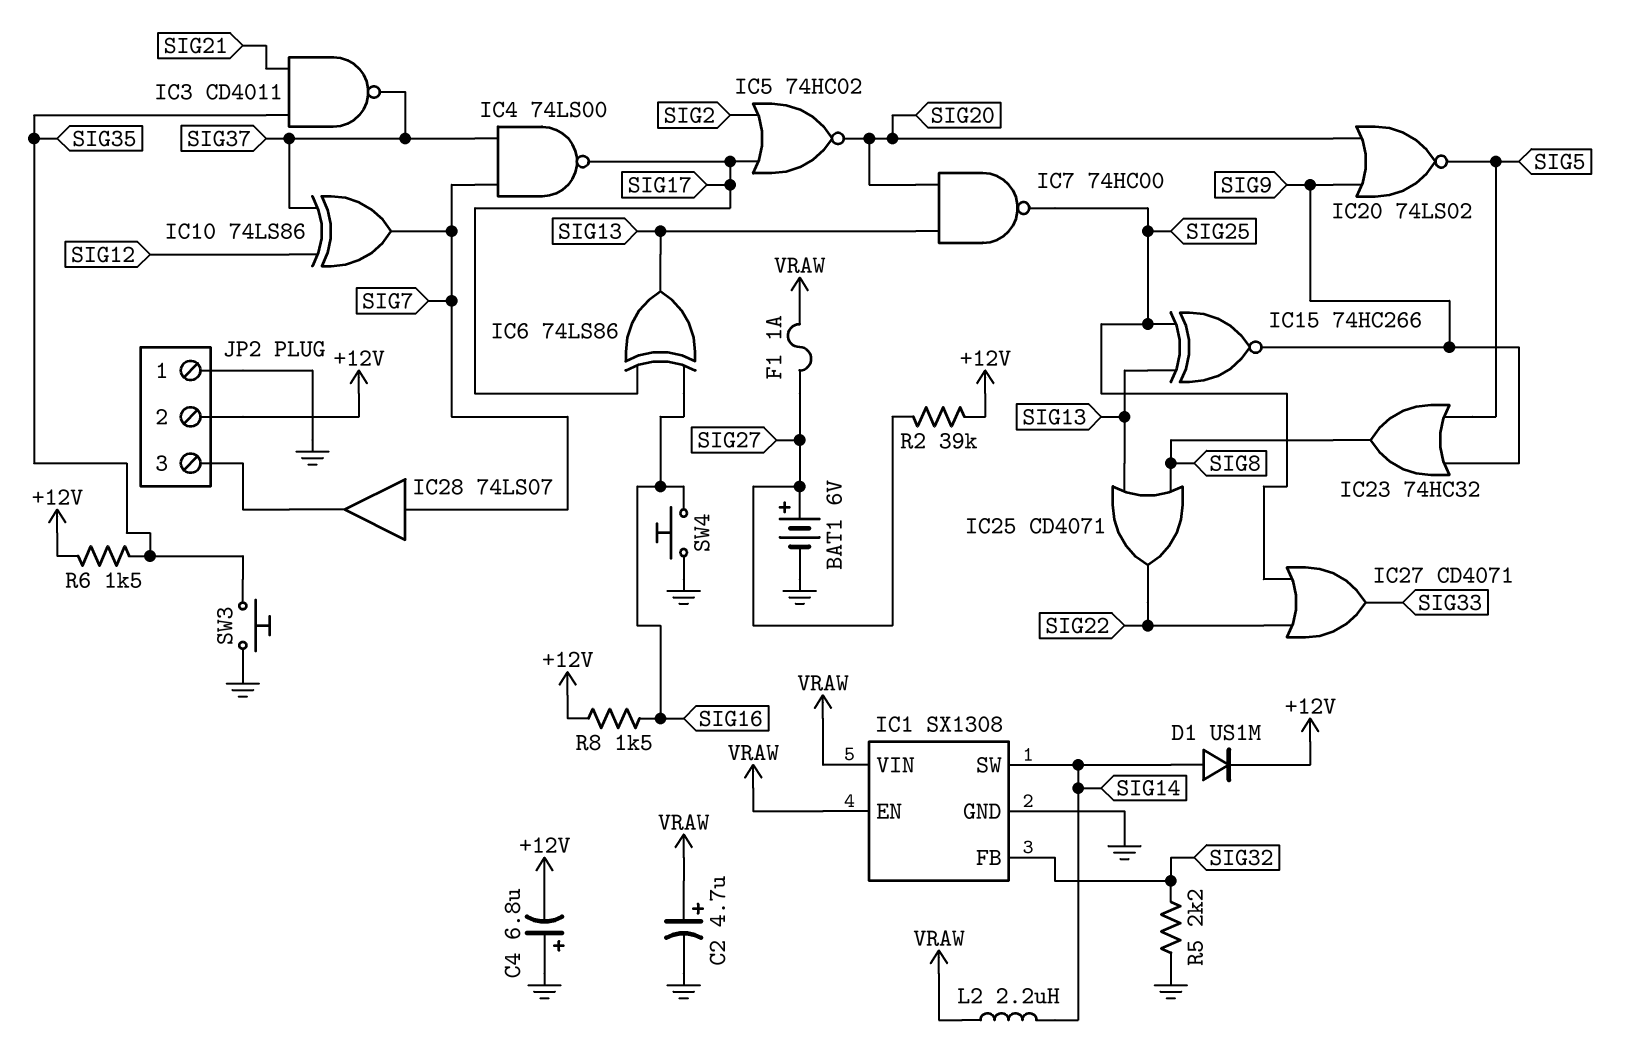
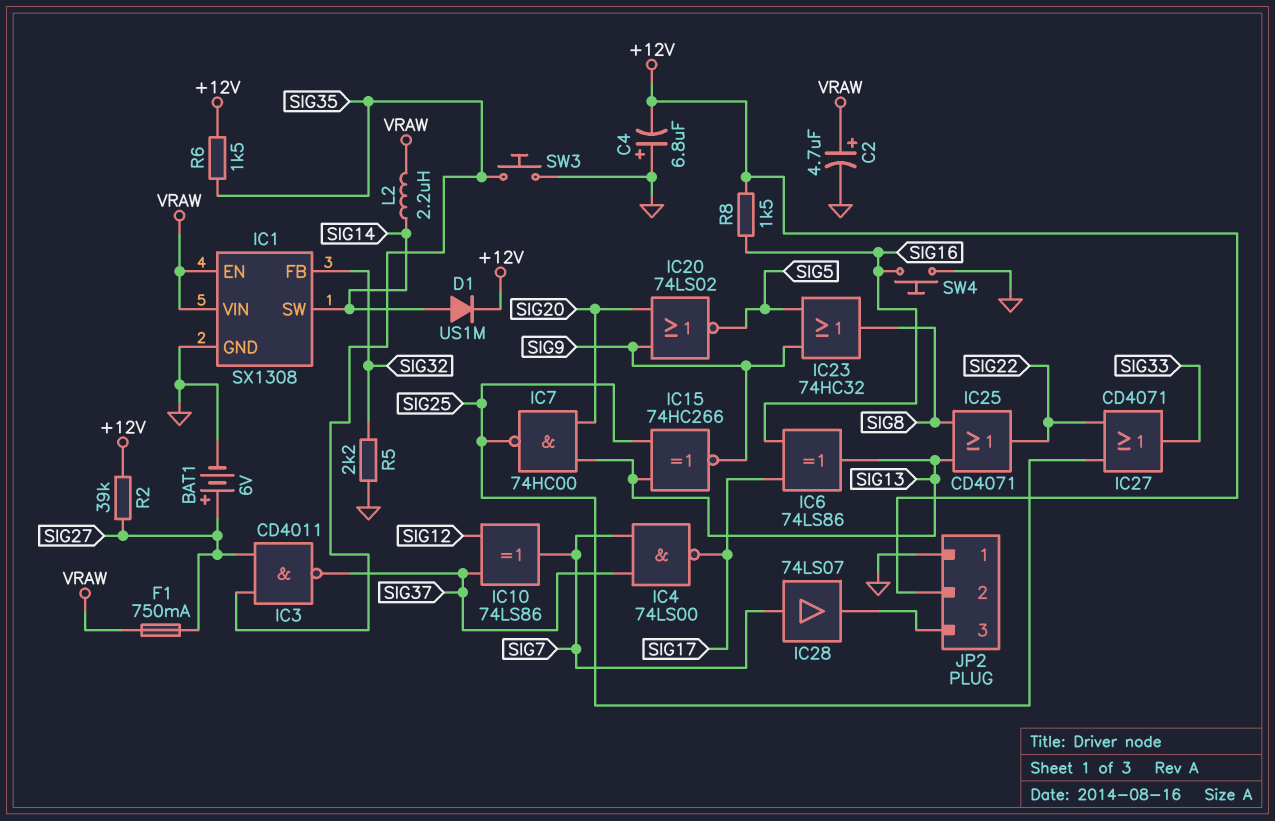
F1: 1A (SIG27, VRAW) -> 750mA (SIG27, VRAW)
IC3: NAND CD4011 (in SIG21, in SIG35, out SIG37) -> NAND CD4011 (in SIG27, in SIG35, out SIG37)
IC5: NOR 74HC02 (in SIG2, in SIG17, out SIG20) -> none

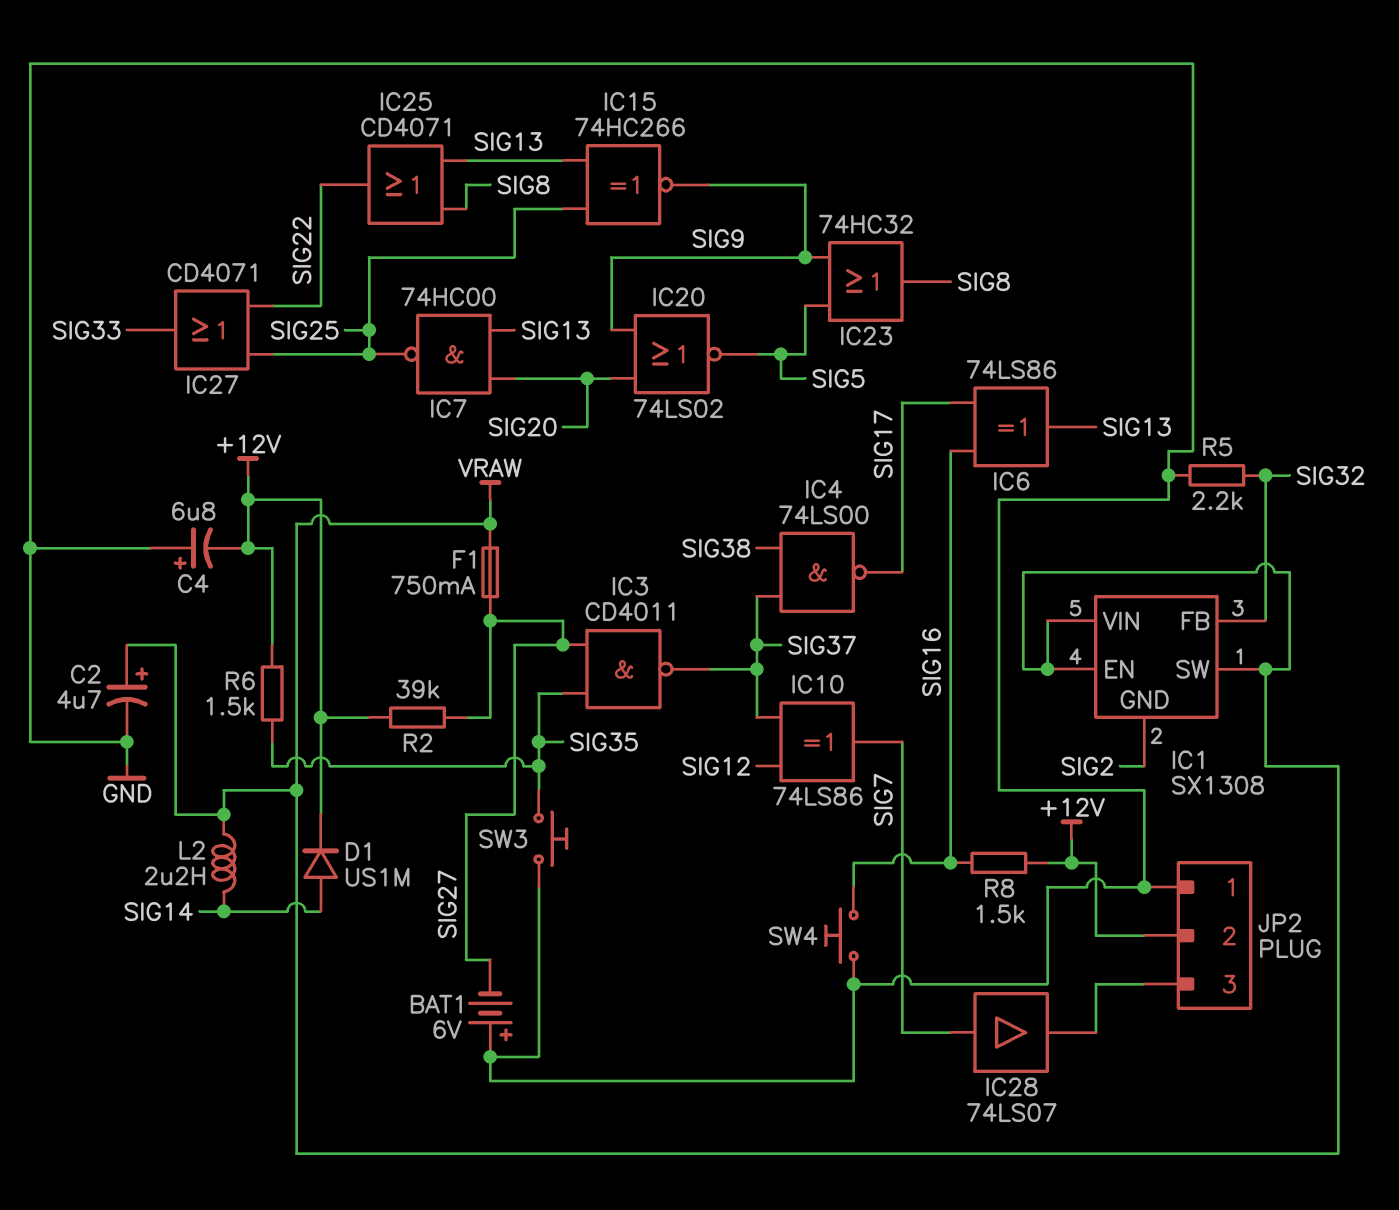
BAT1: 6V (plus SIG27, minus GND) -> 6V (plus GND, minus SIG27)
IC1 pin GND: GND -> SIG2
IC1 pin SW: SIG14 -> VRAW
IC4: NAND 74LS00 (in SIG7, in SIG37, out SIG17) -> NAND 74LS00 (in SIG37, in SIG38, out SIG17)

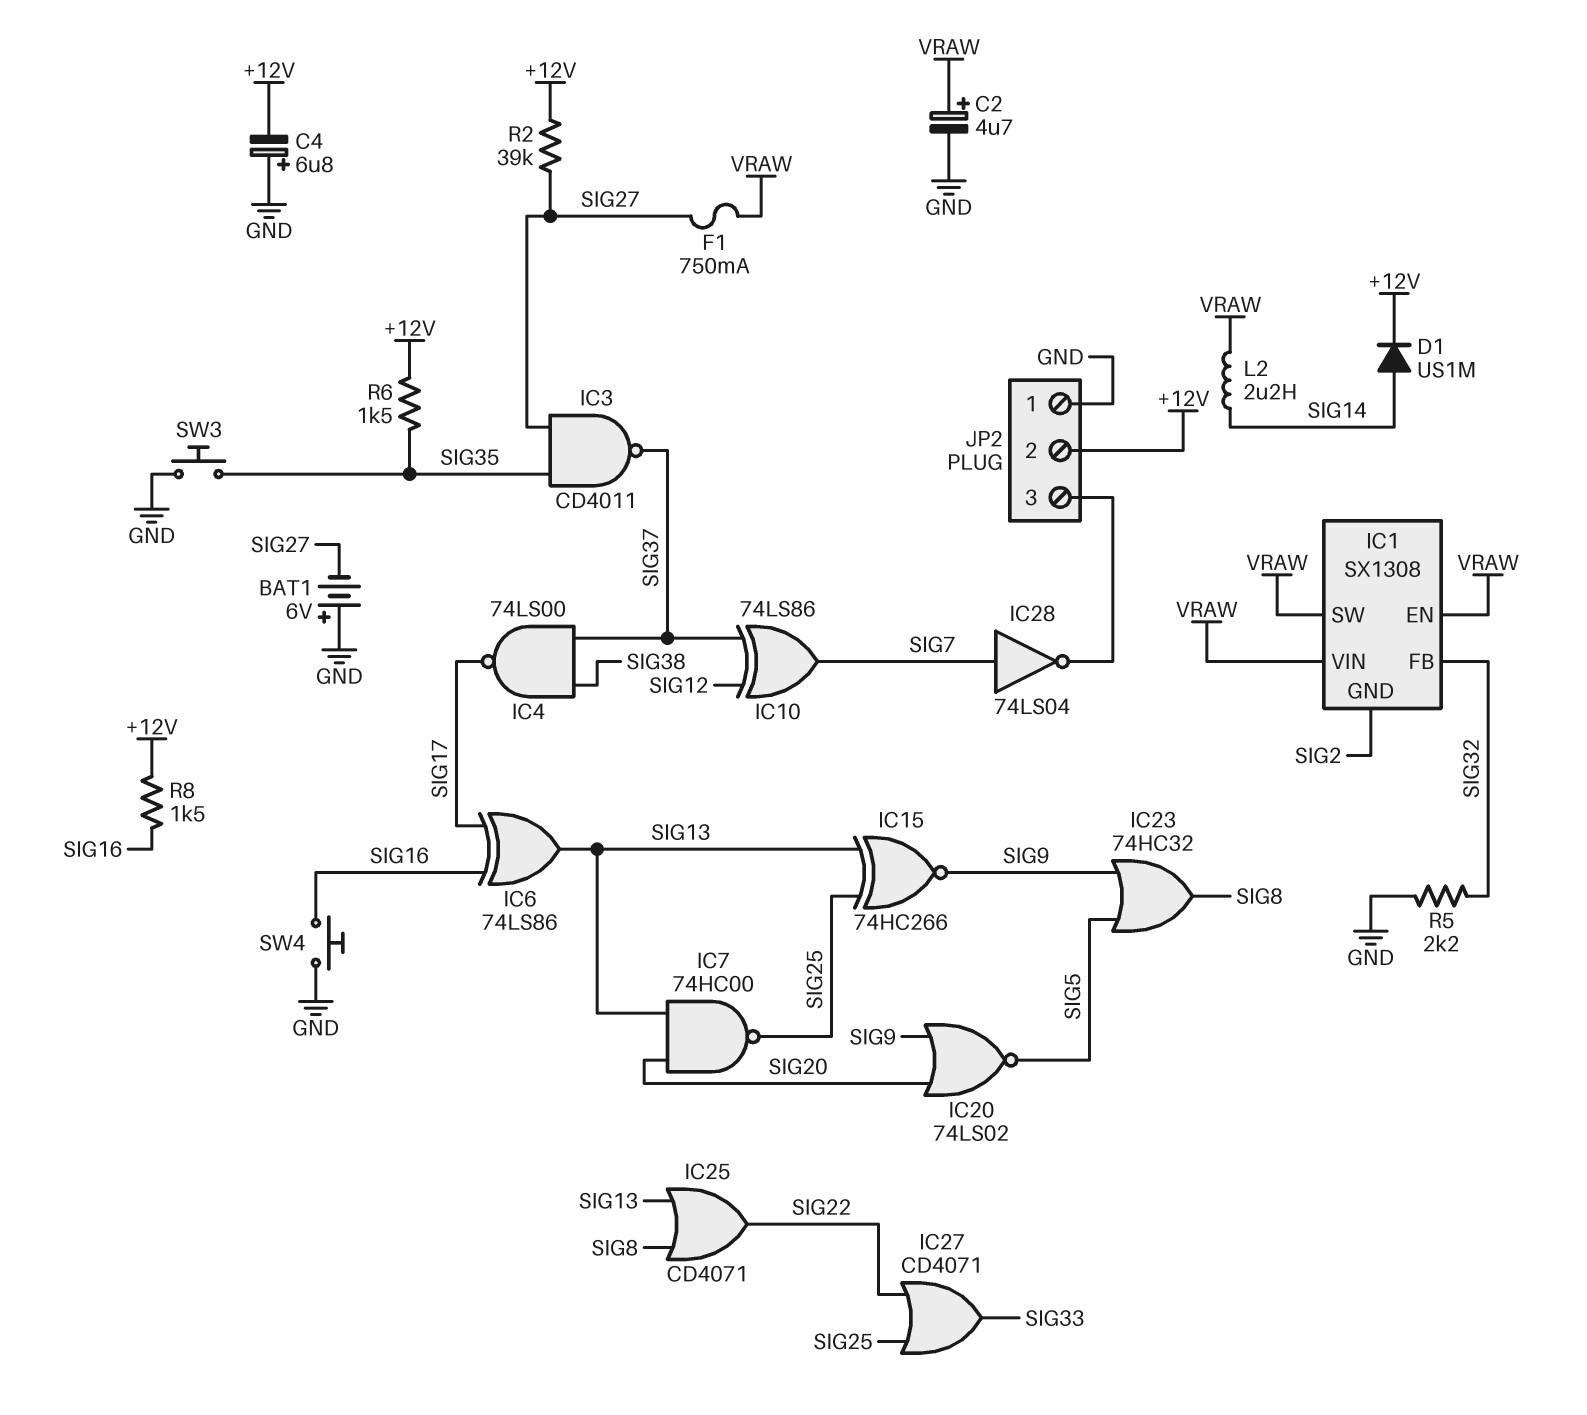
IC28: buffer 74LS07 (in SIG7, out JP2/3) -> NOT 74LS04 (in SIG7, out JP2/3)

